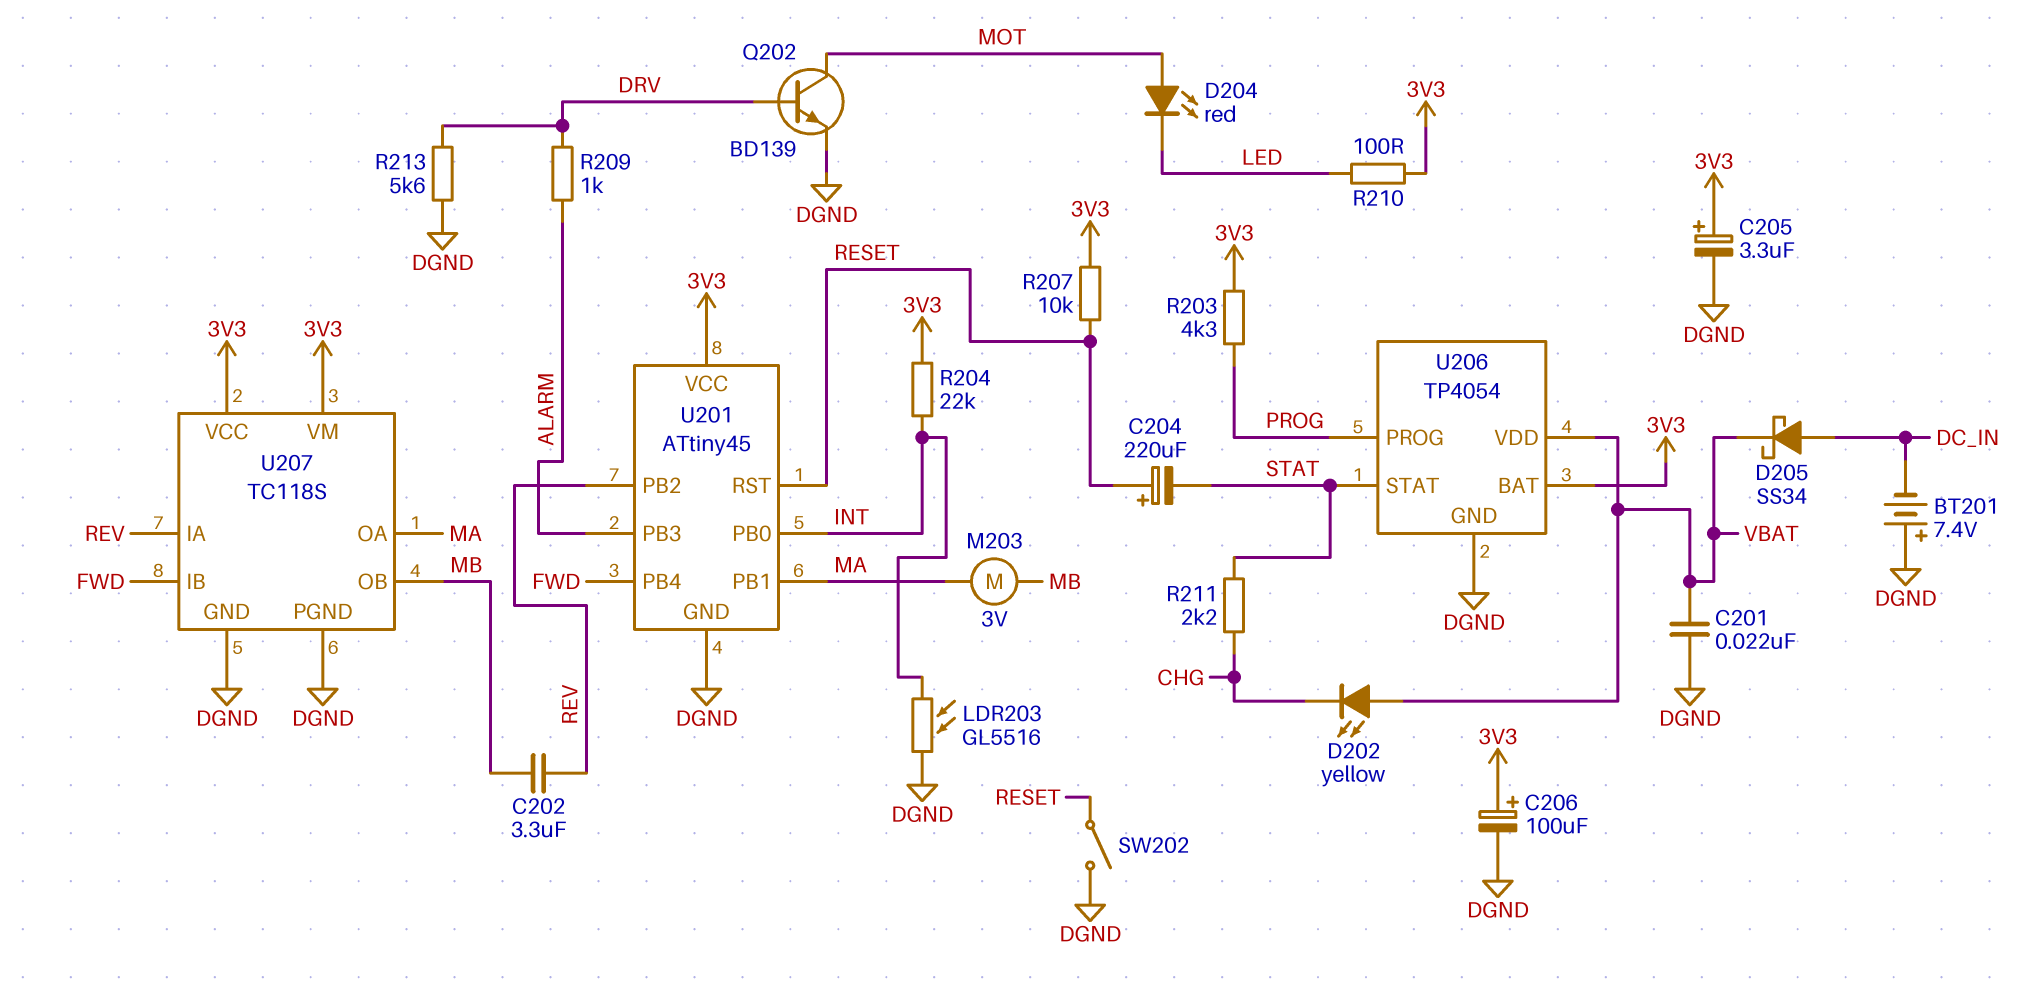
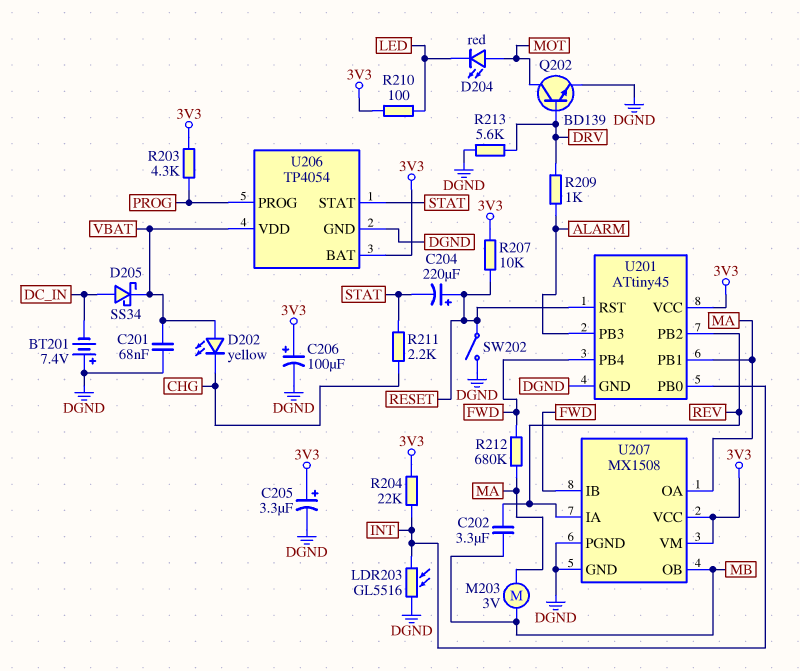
C201: 22nF (DGND, VBAT) -> 68nF (DGND, VBAT)
R212: none -> 680k (FWD, MA)
U207: TC118S -> MX1508

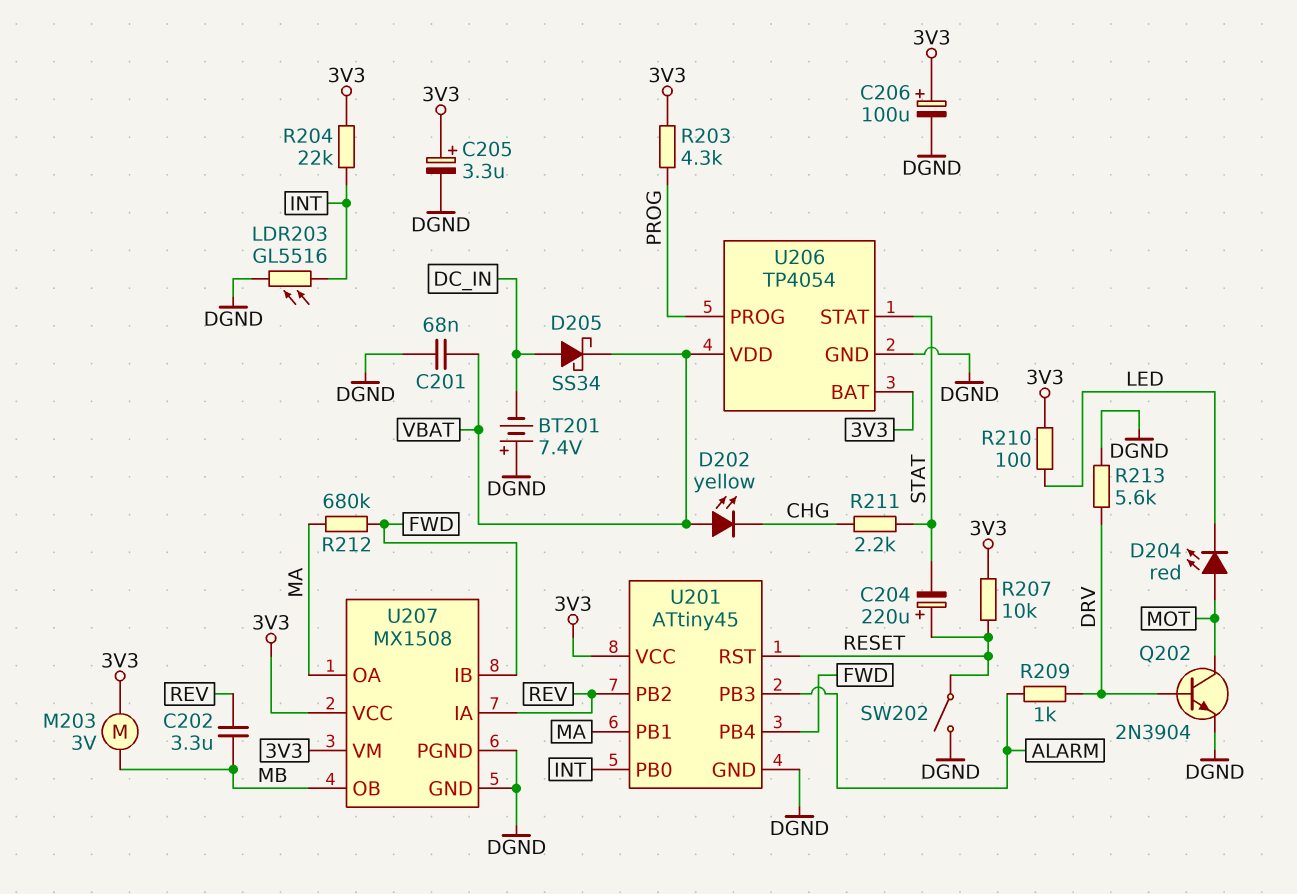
M203: motor 3V (MA, MB) -> motor 3V (3V3, MB)
Q202: NPN BD139 (B DRV, C MOT, E DGND) -> NPN 2N3904 (B DRV, C MOT, E DGND)

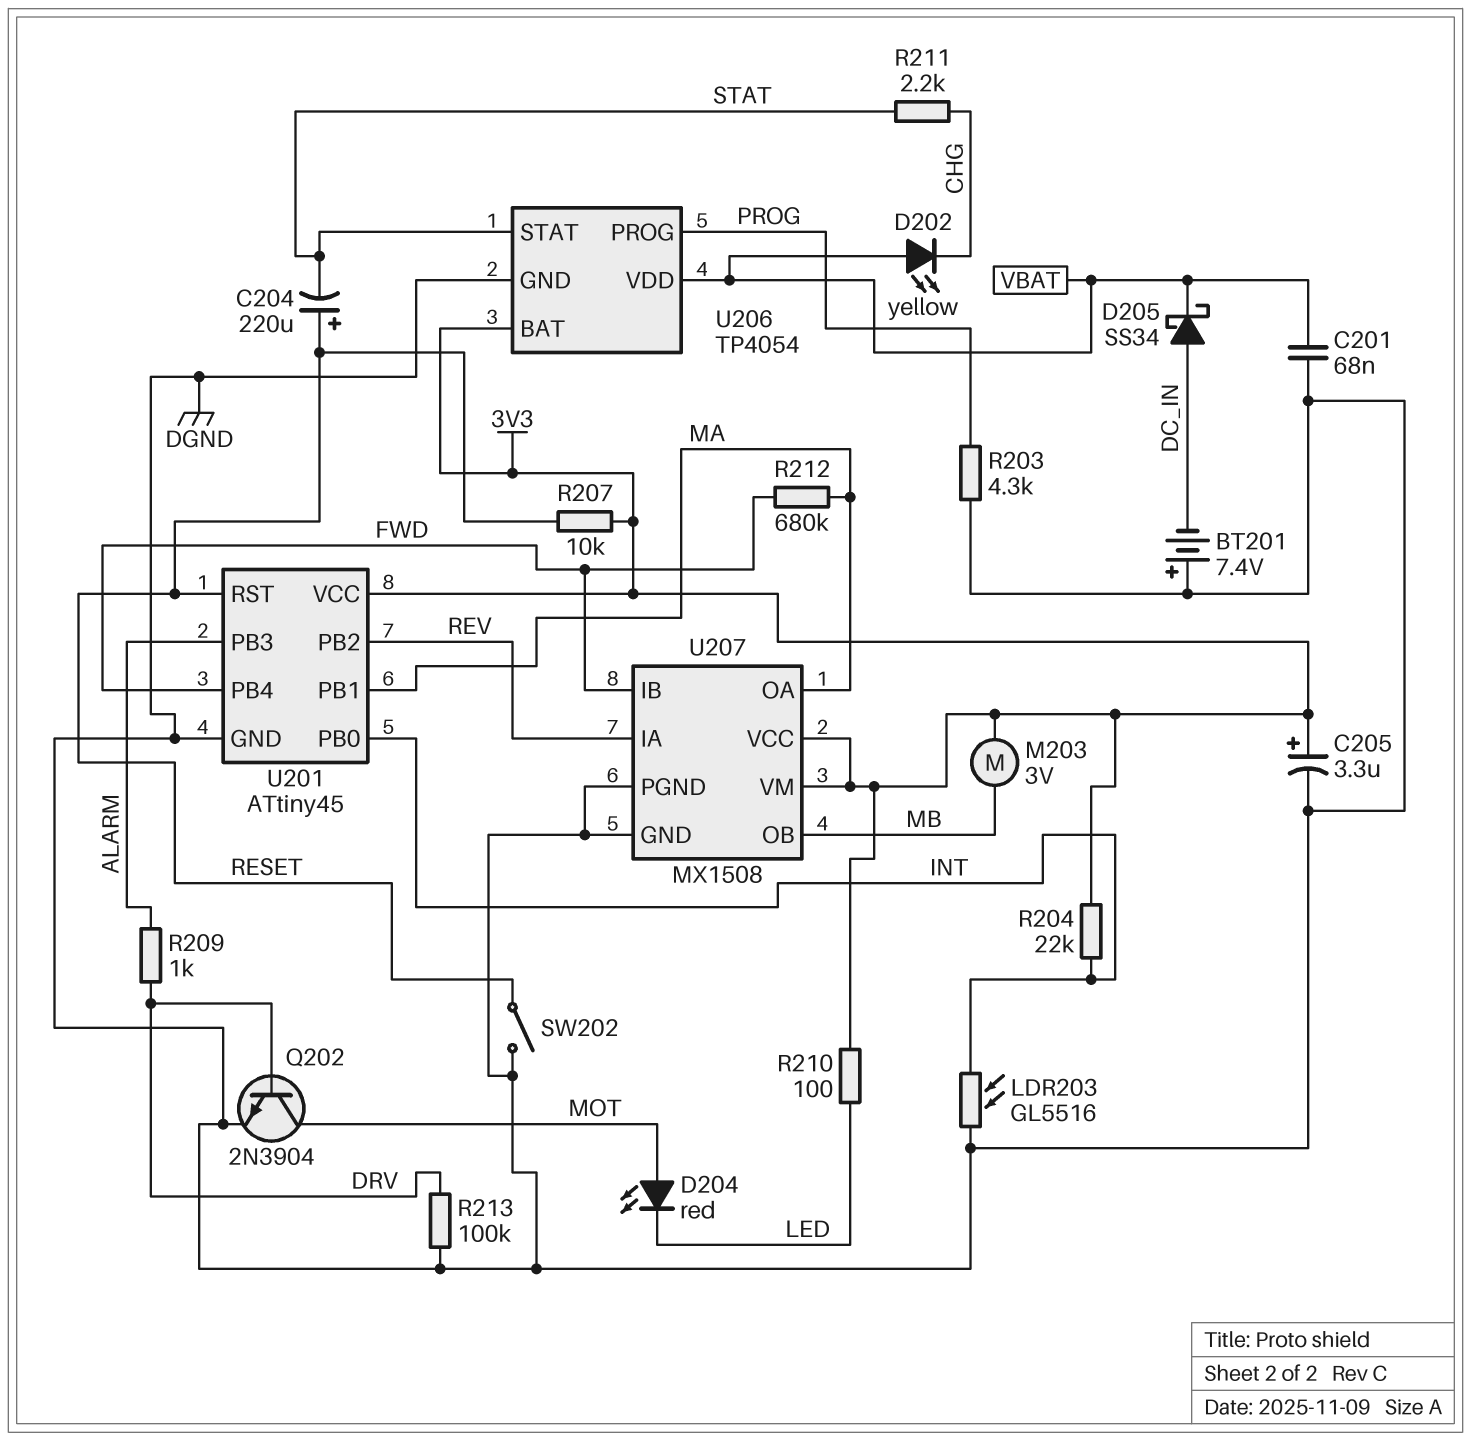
C202: 3.3uF (MB, REV) -> none
C206: 100uF (plus 3V3, minus DGND) -> none
R203: 4.3k (3V3, PROG) -> 4.3k (DGND, PROG)
R213: 5.6k (DGND, DRV) -> 100k (DGND, DRV)

